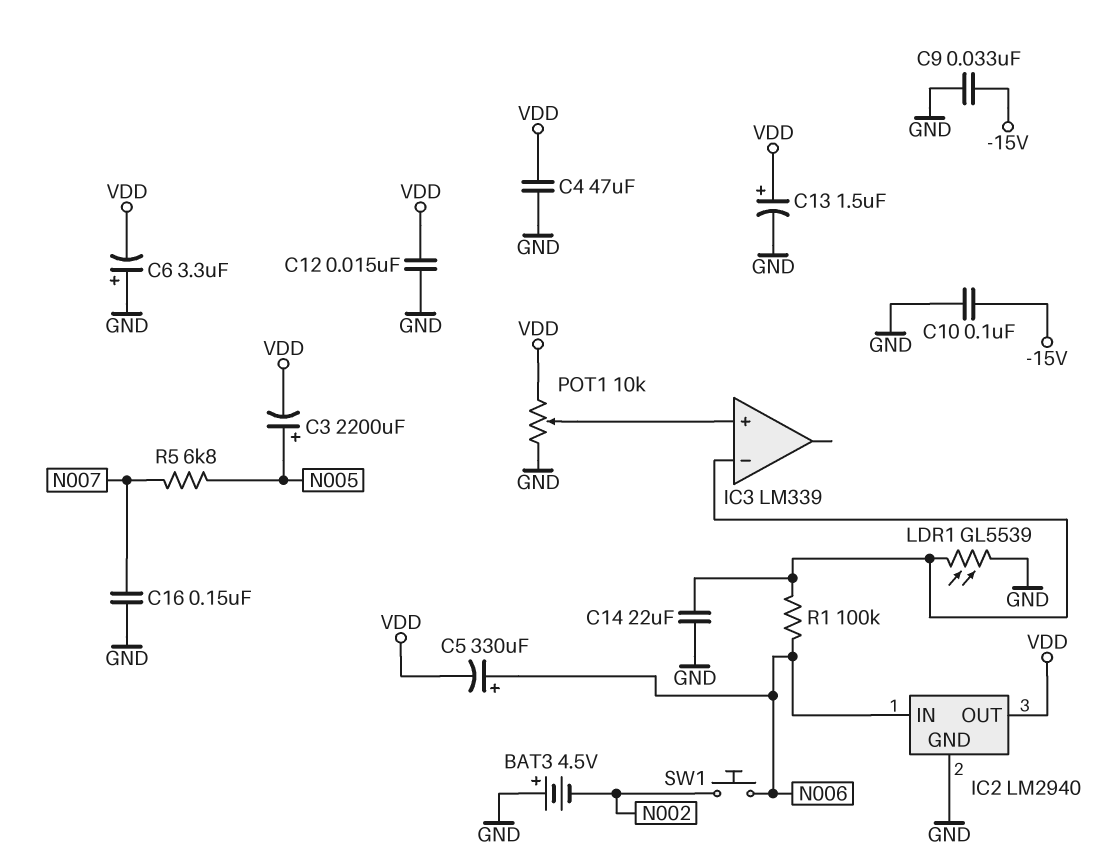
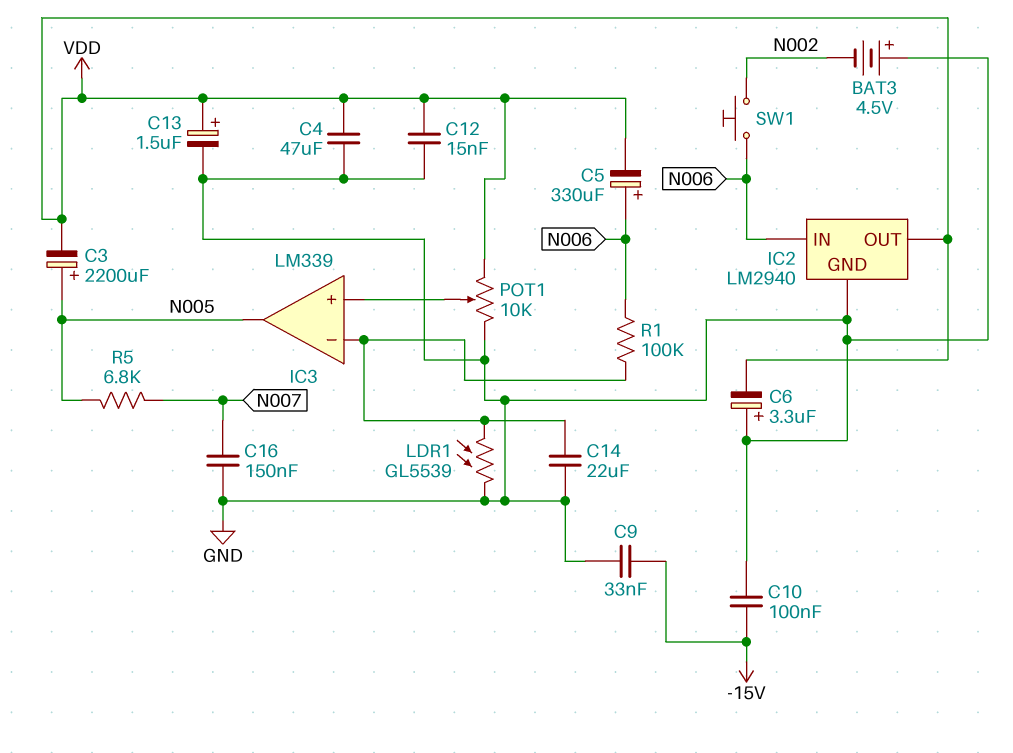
IC3 pin out: none -> N005

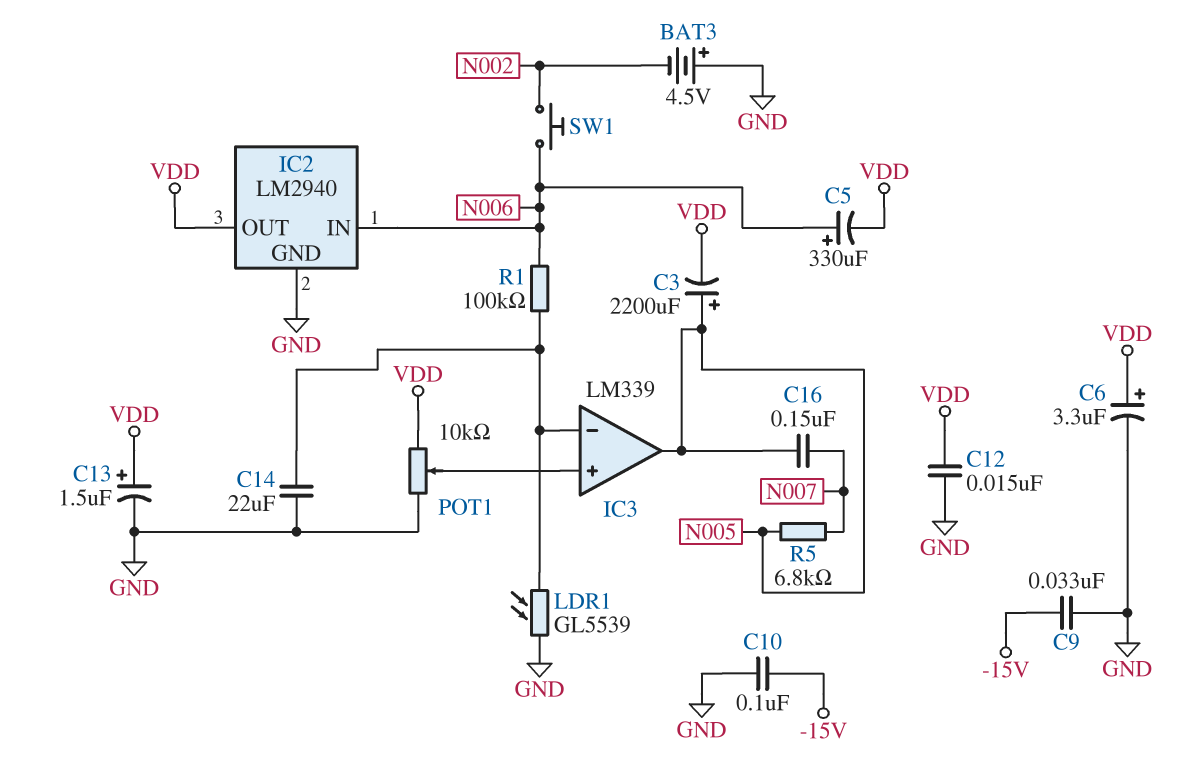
C4: 47uF (GND, VDD) -> none
C6: 3.3uF (plus GND, minus VDD) -> 3.3uF (plus VDD, minus GND)
C16: 150nF (GND, N007) -> 150nF (N005, N007)

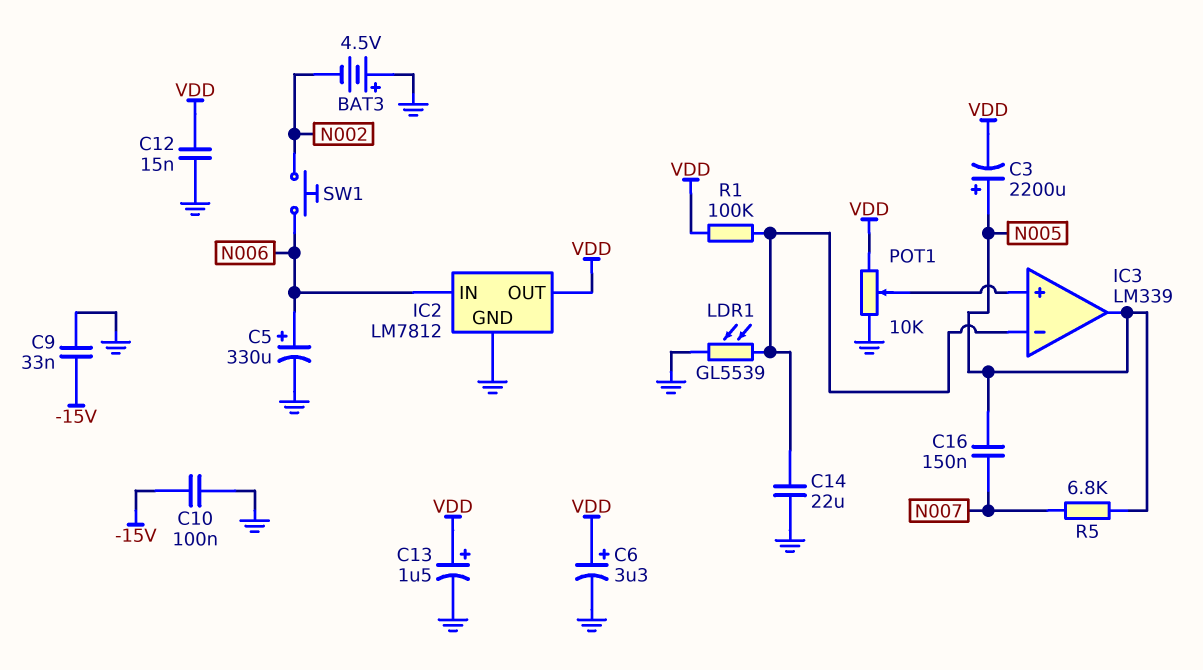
C5: 330uF (plus N006, minus VDD) -> 330uF (plus N006, minus GND)
IC2: LM2940 -> LM7812
R1: 100k (IC3/in-, N006) -> 100k (IC3/in-, VDD)

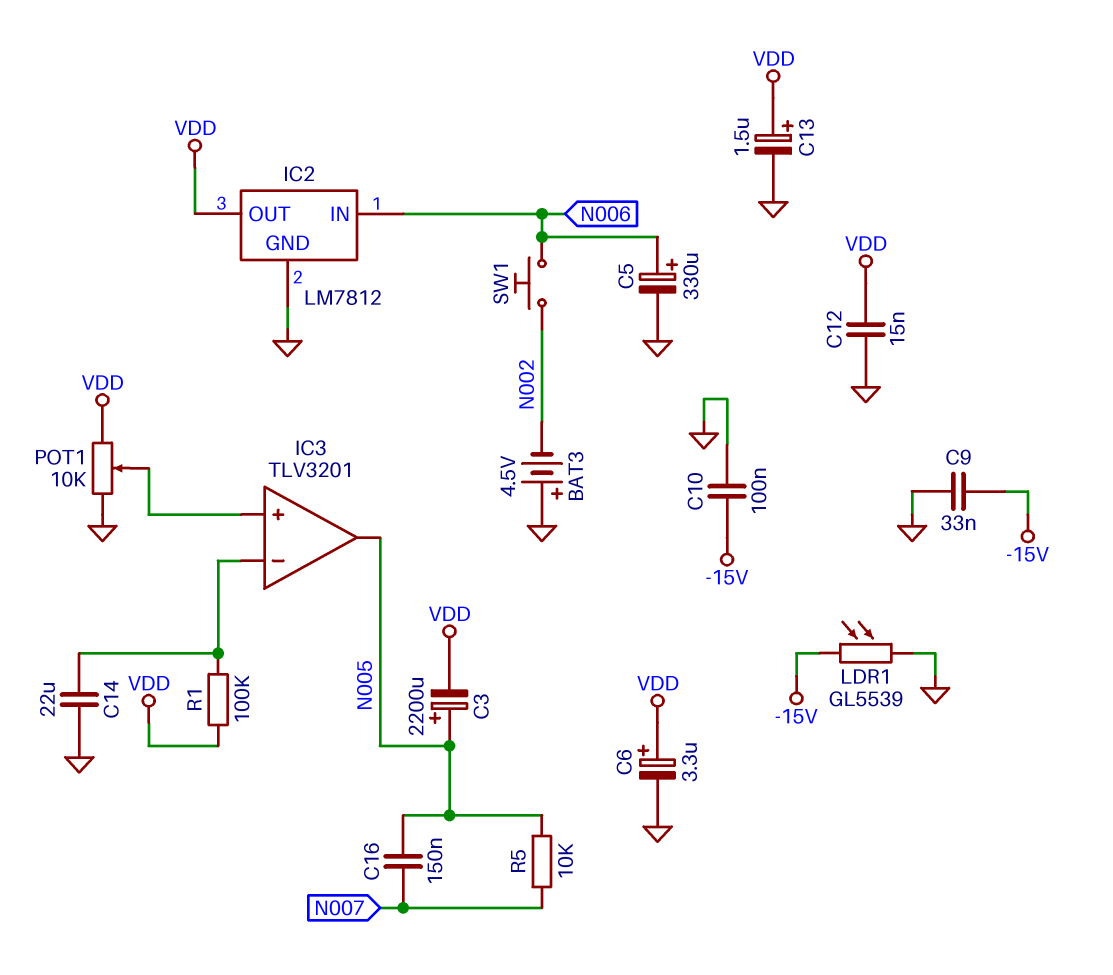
IC3: LM339 -> TLV3201
LDR1: GL5539 (GND, IC3/in-) -> GL5539 (-15V, GND)
R5: 6.8k (N005, N007) -> 10k (N005, N007)

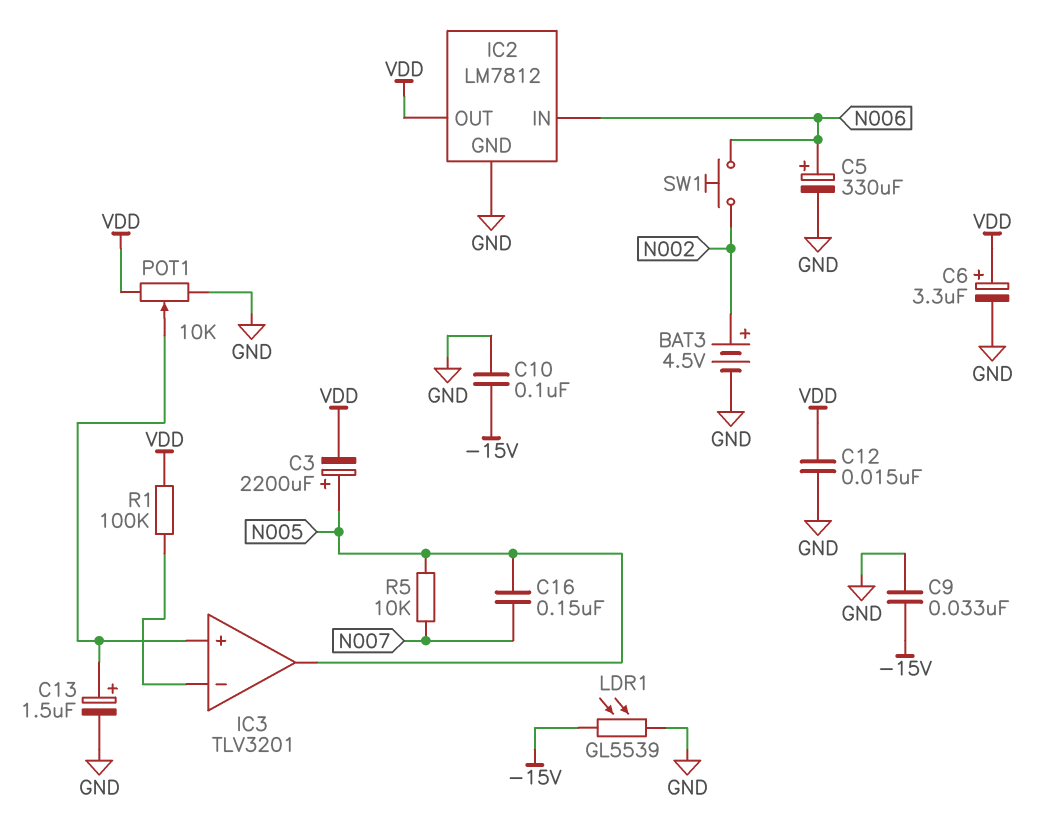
BAT3: 4.5V (plus GND, minus N002) -> 4.5V (plus N002, minus GND)
C13: 1.5uF (plus VDD, minus GND) -> 1.5uF (plus IC3/in+, minus GND)
C14: 22uF (GND, IC3/in-) -> none

